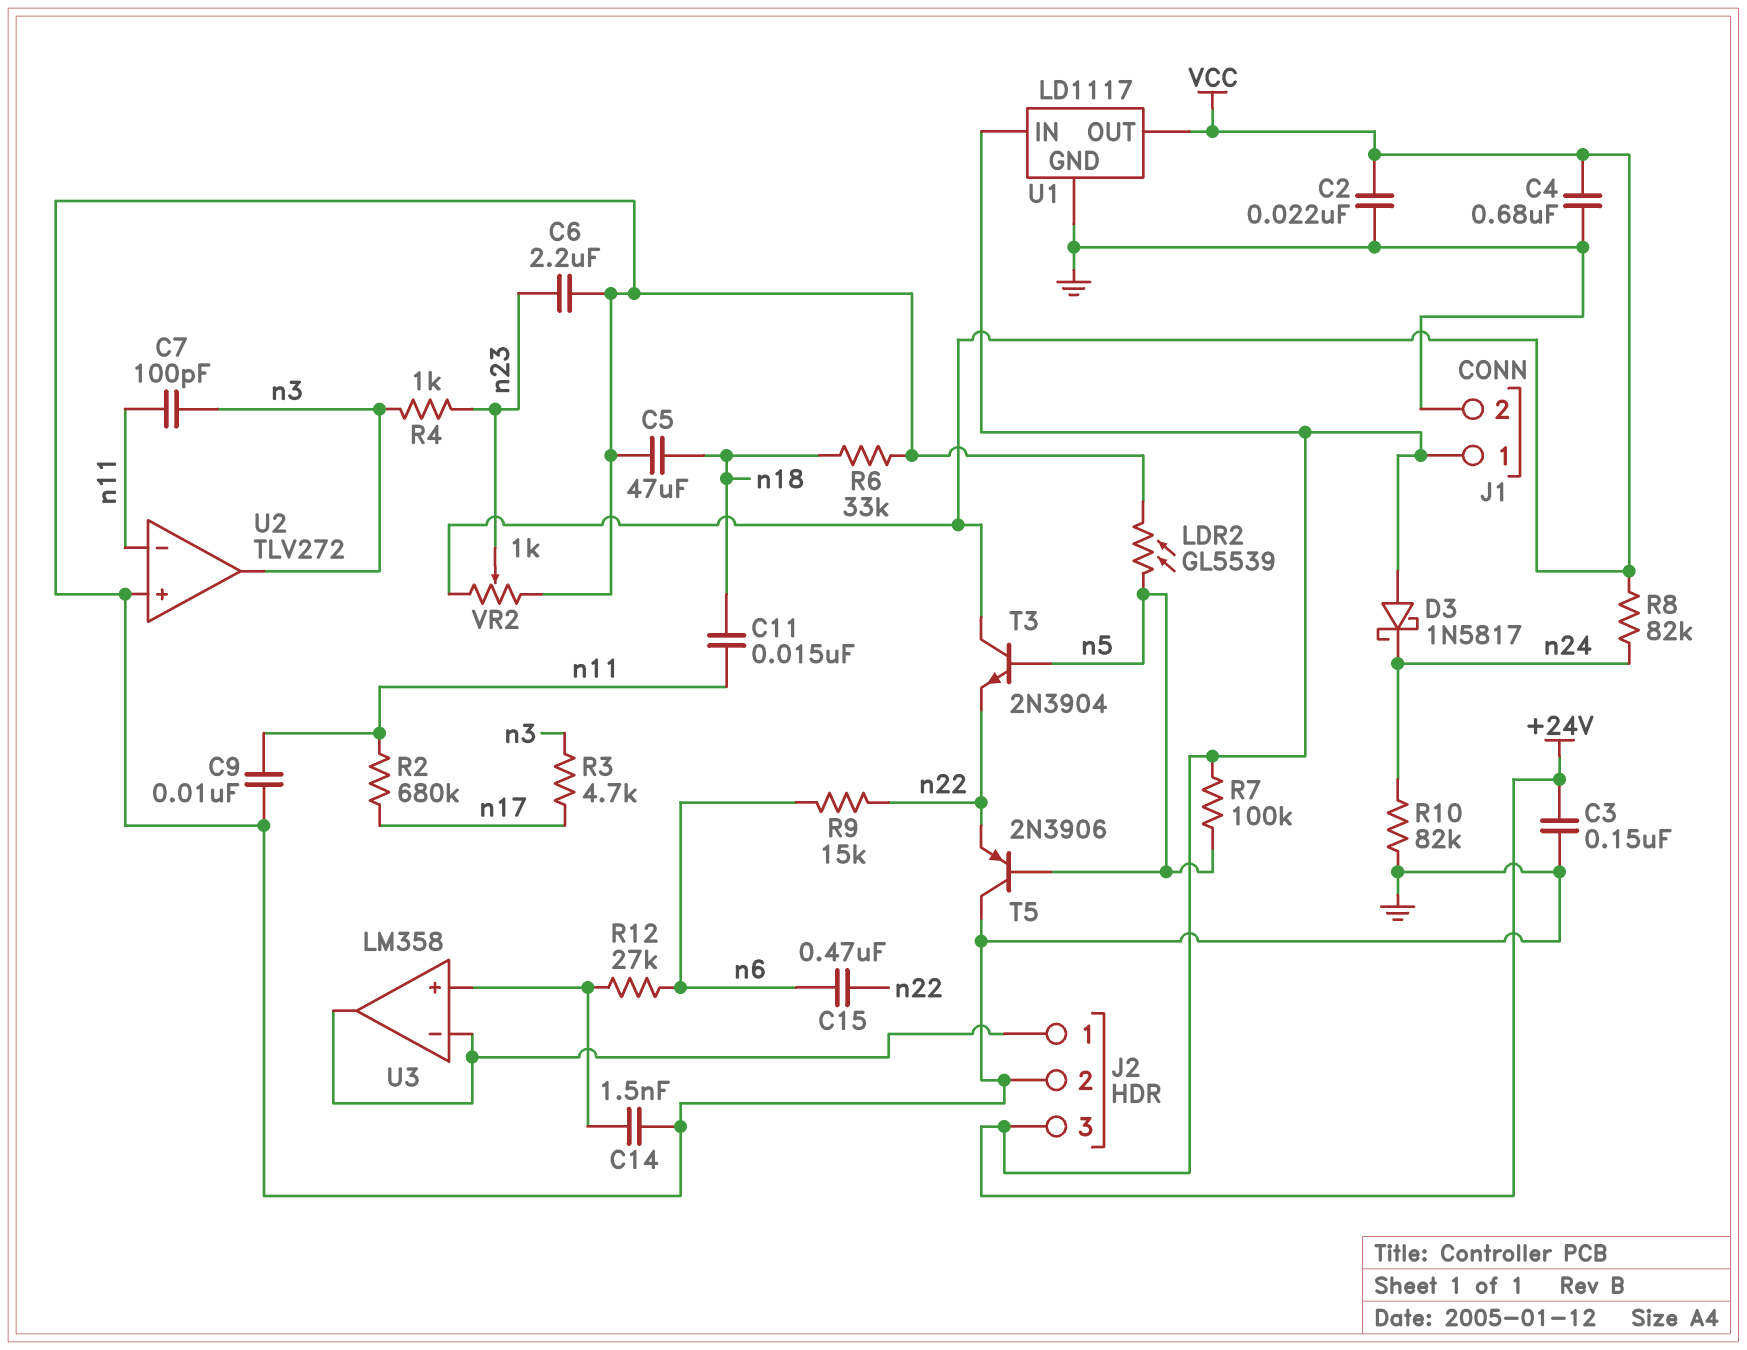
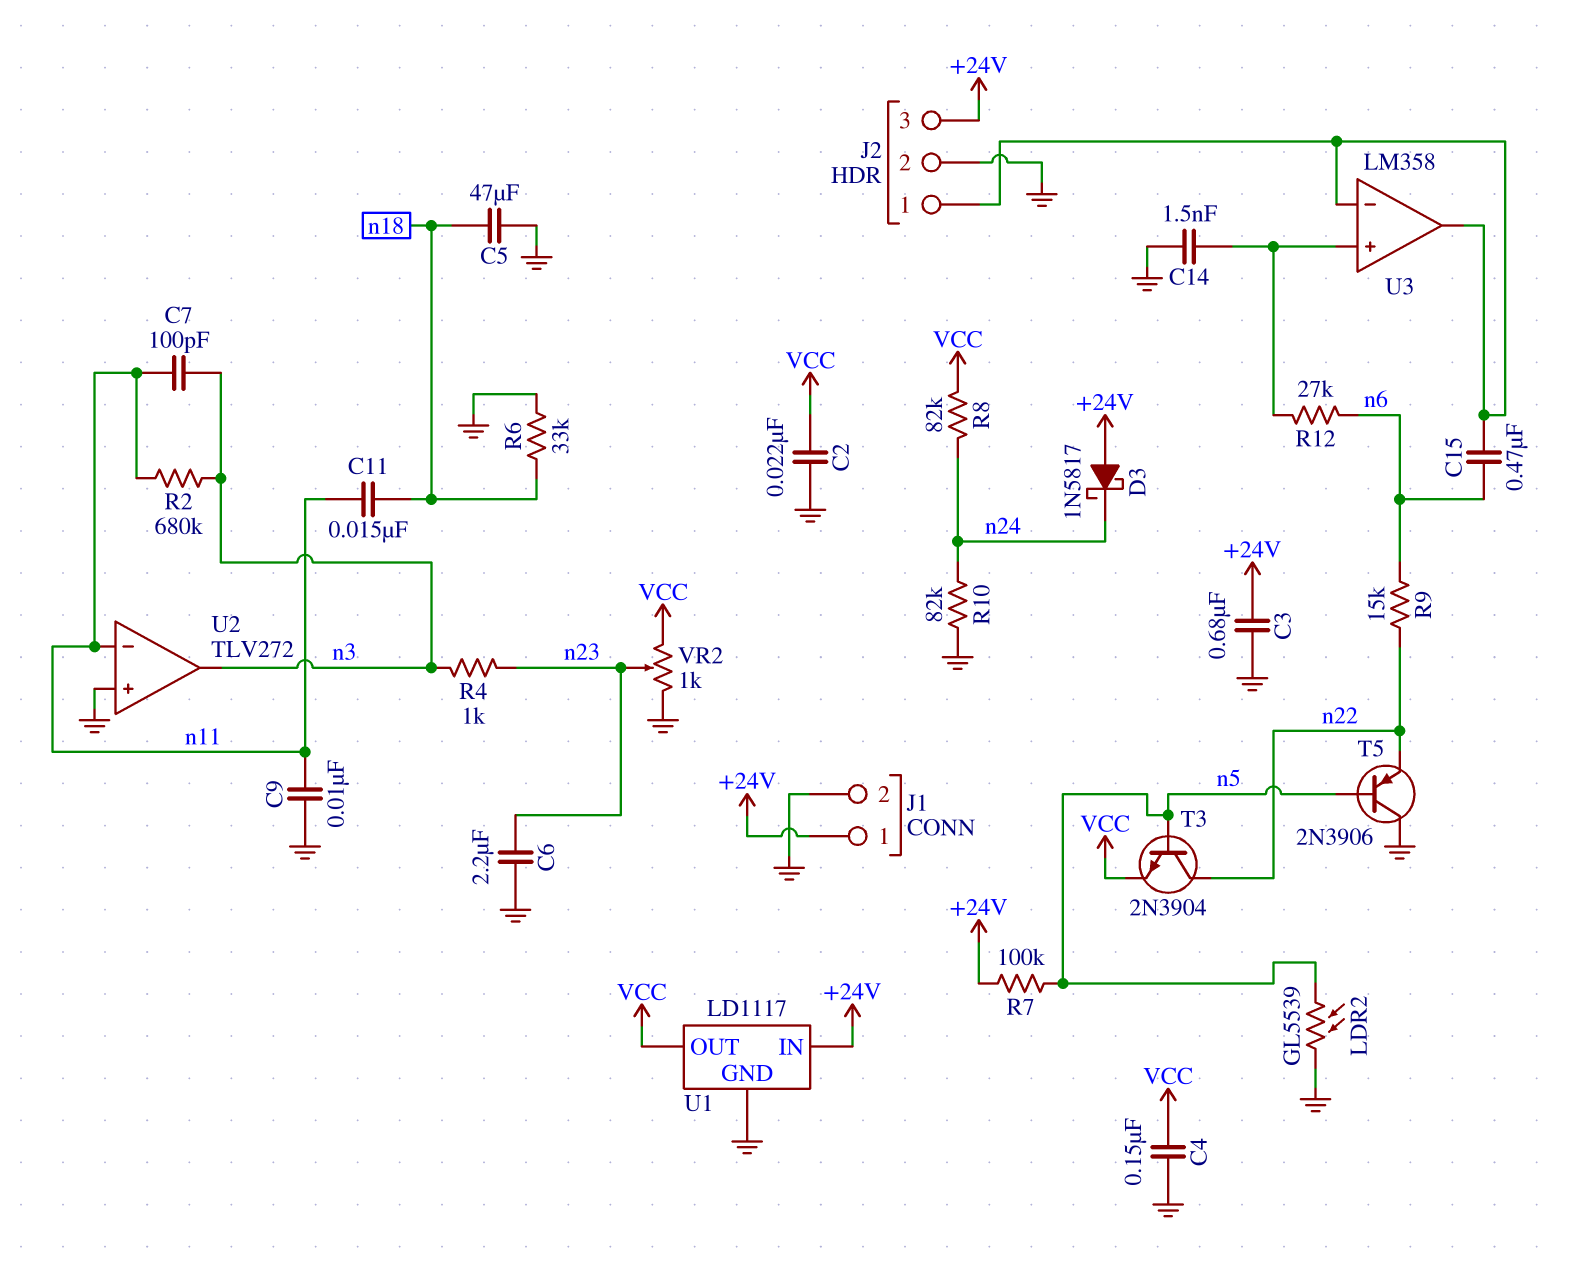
C3: 150nF (+24V, GND) -> 680nF (+24V, GND)
C4: 680nF (GND, VCC) -> 150nF (GND, VCC)
C15: 470nF (n6, n22) -> 470nF (J2/1, n6)
R2: 680k (n11, n17) -> 680k (n3, n11)
R3: 4.7k (n3, n17) -> none
T3: NPN 2N3904 (B n5, C VCC, E n22) -> NPN 2N3904 (B n5, C n22, E VCC)

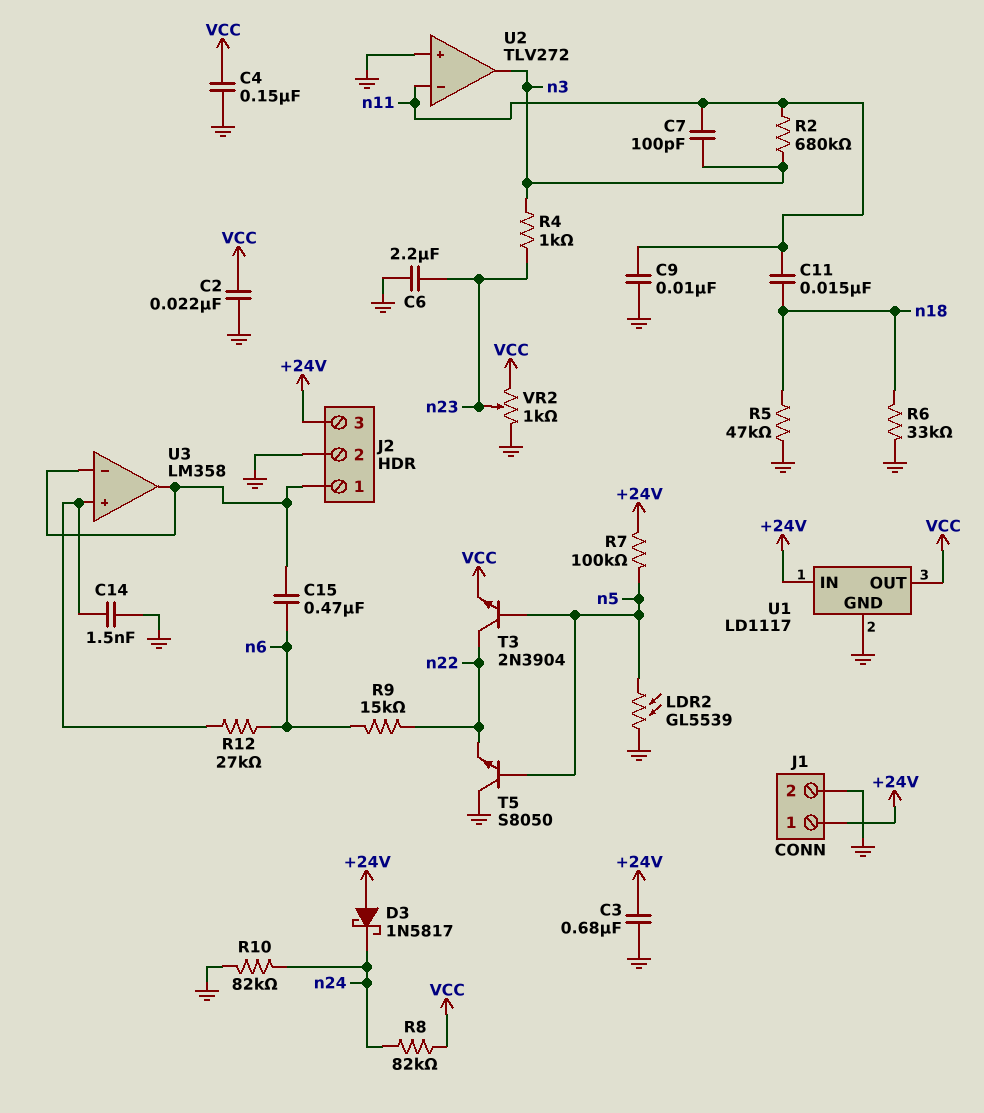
C5: 47uF (GND, n18) -> none
R5: none -> 47k (GND, n18)
T5: PNP 2N3906 (B n5, C GND, E n22) -> NPN S8050 (B n5, C GND, E n22)

